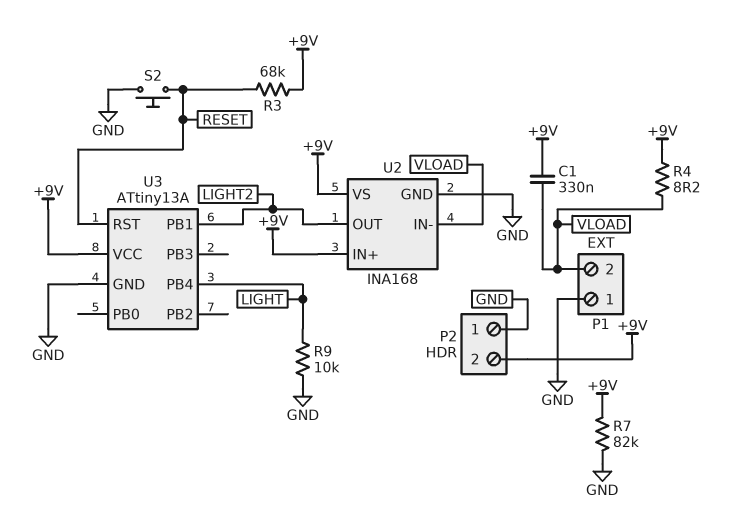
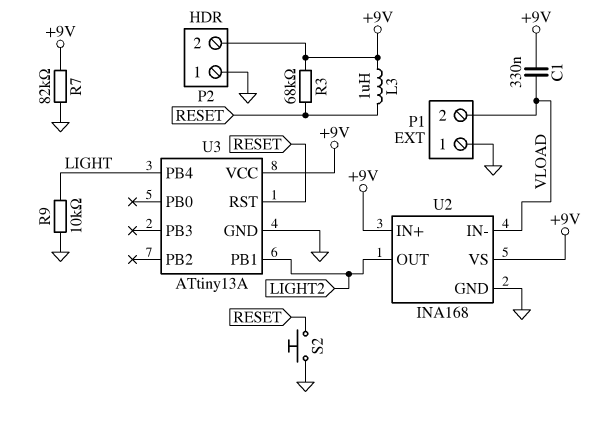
L3: none -> 1uH (+9V, RESET)
R4: 8.2 (+9V, VLOAD) -> none

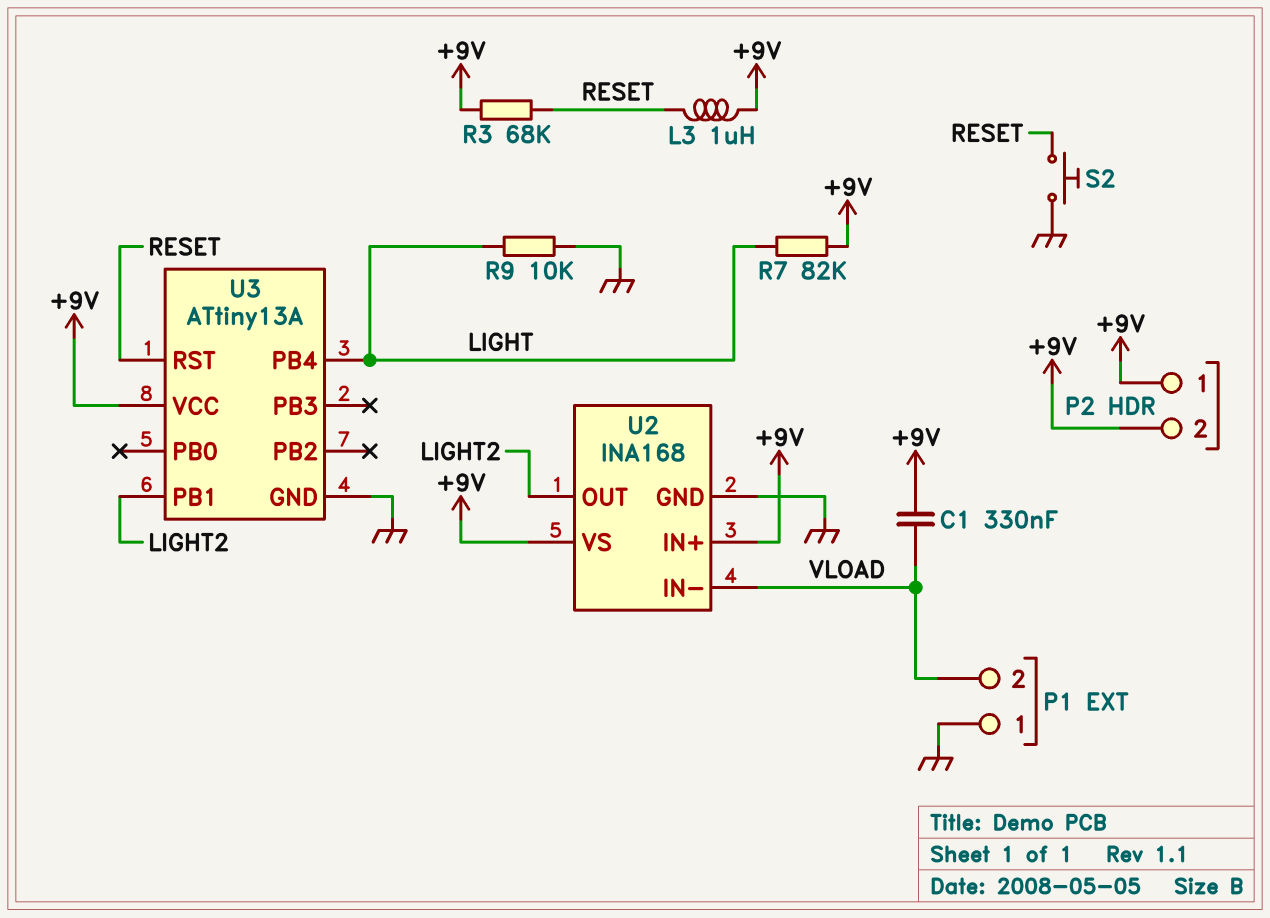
P2 pin 1: GND -> +9V
R7: 82k (+9V, GND) -> 82k (+9V, LIGHT)

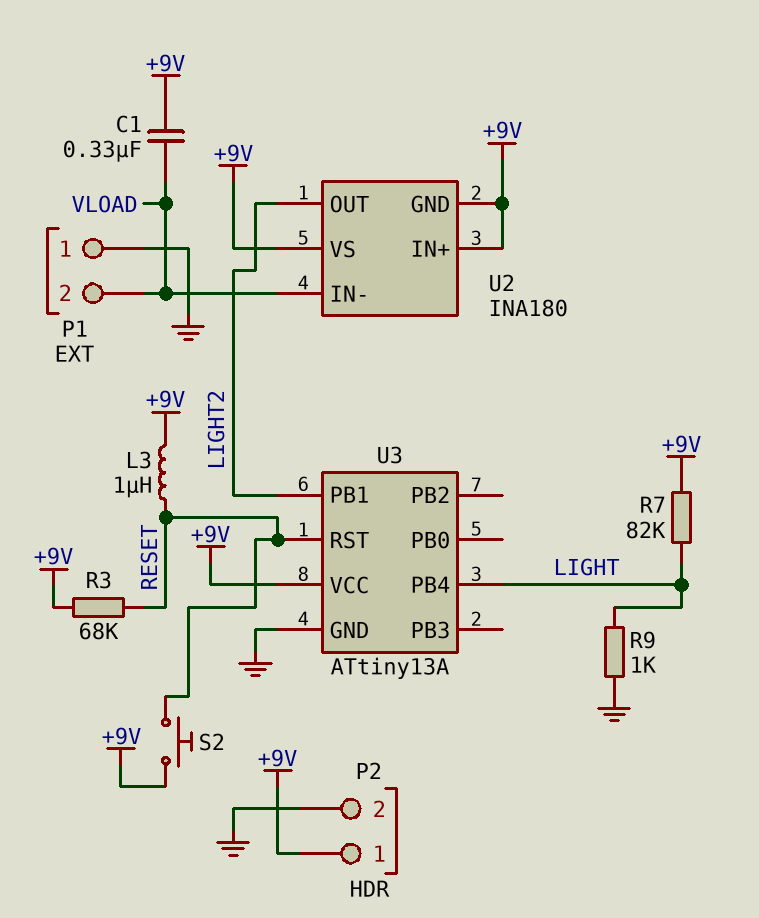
P2 pin 2: +9V -> GND
R9: 10k (GND, LIGHT) -> 1k (GND, LIGHT)
S2: button (GND, RESET) -> button (+9V, RESET)
U2: INA168 -> INA180
U2 pin GND: GND -> +9V

